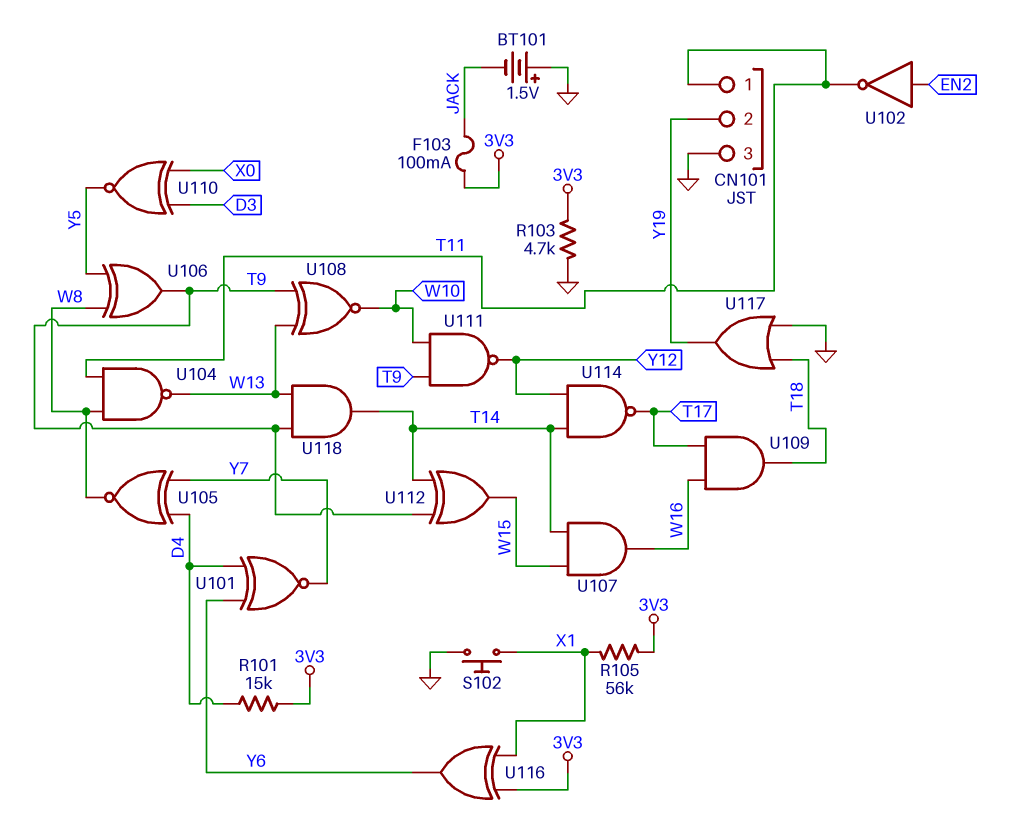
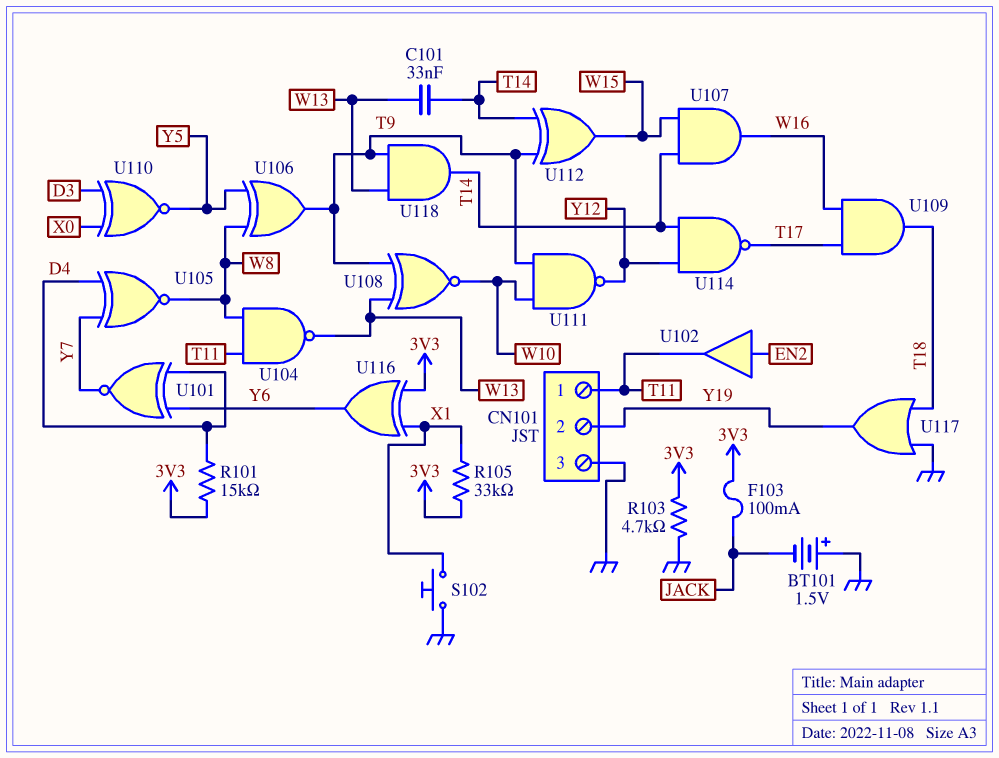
C101: none -> 33nF (T14, W13)
R105: 56k (3V3, X1) -> 33k (3V3, X1)
U102: NOT (in EN2, out T11) -> buffer (in EN2, out T11)

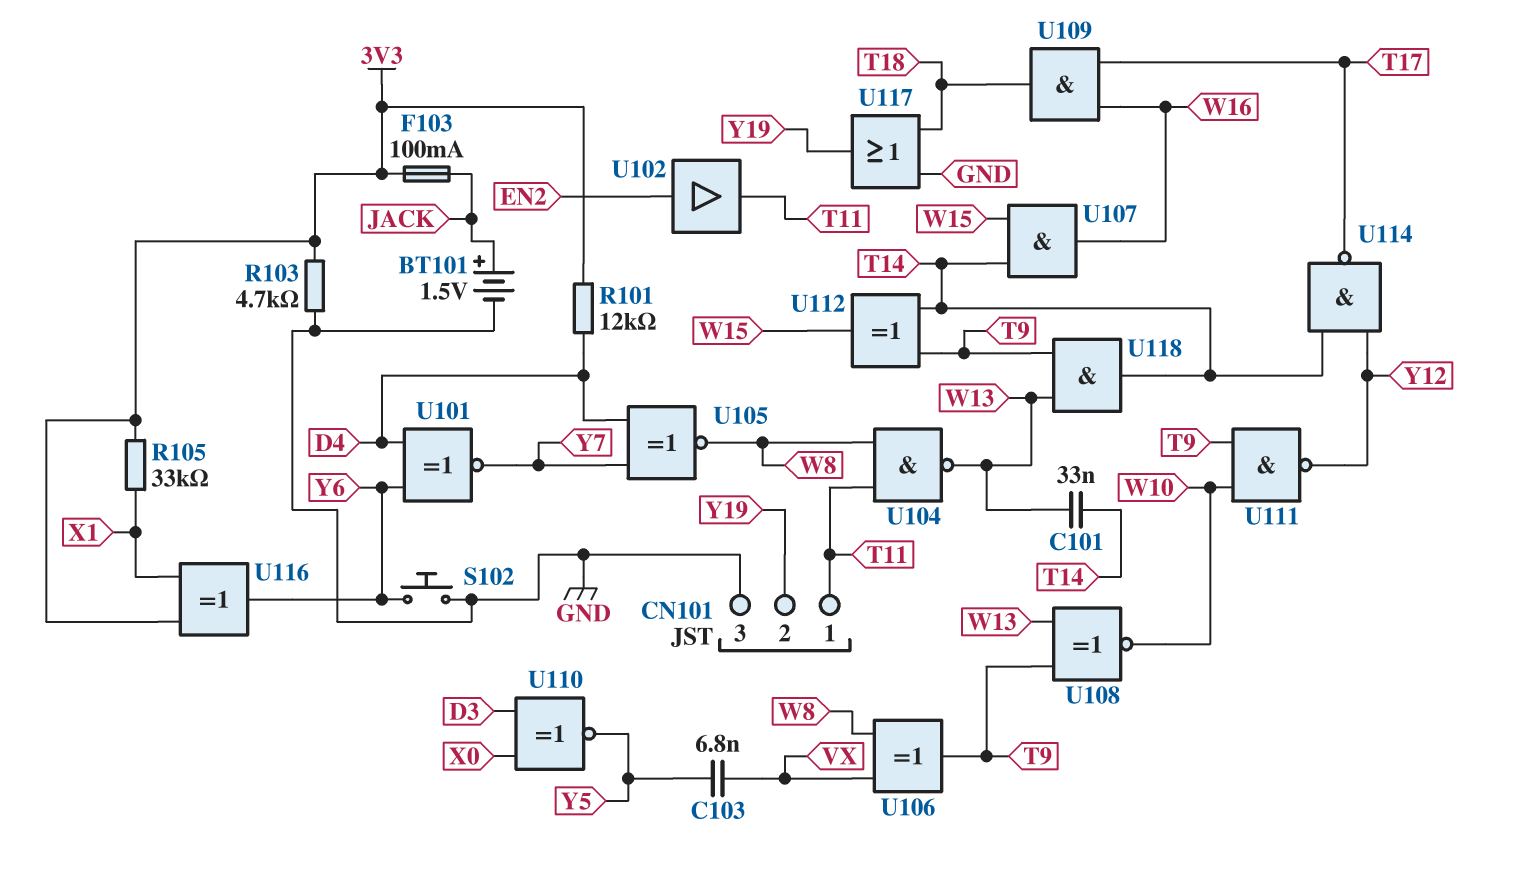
BT101: 1.5V (plus GND, minus JACK) -> 1.5V (plus JACK, minus GND)
C103: none -> 6.8nF (VX, Y5)
R101: 15k (3V3, D4) -> 12k (3V3, D4)
S102: button (GND, X1) -> button (GND, Y6)
U106: XOR (in W8, in Y5, out T9) -> XOR (in VX, in W8, out T9)

